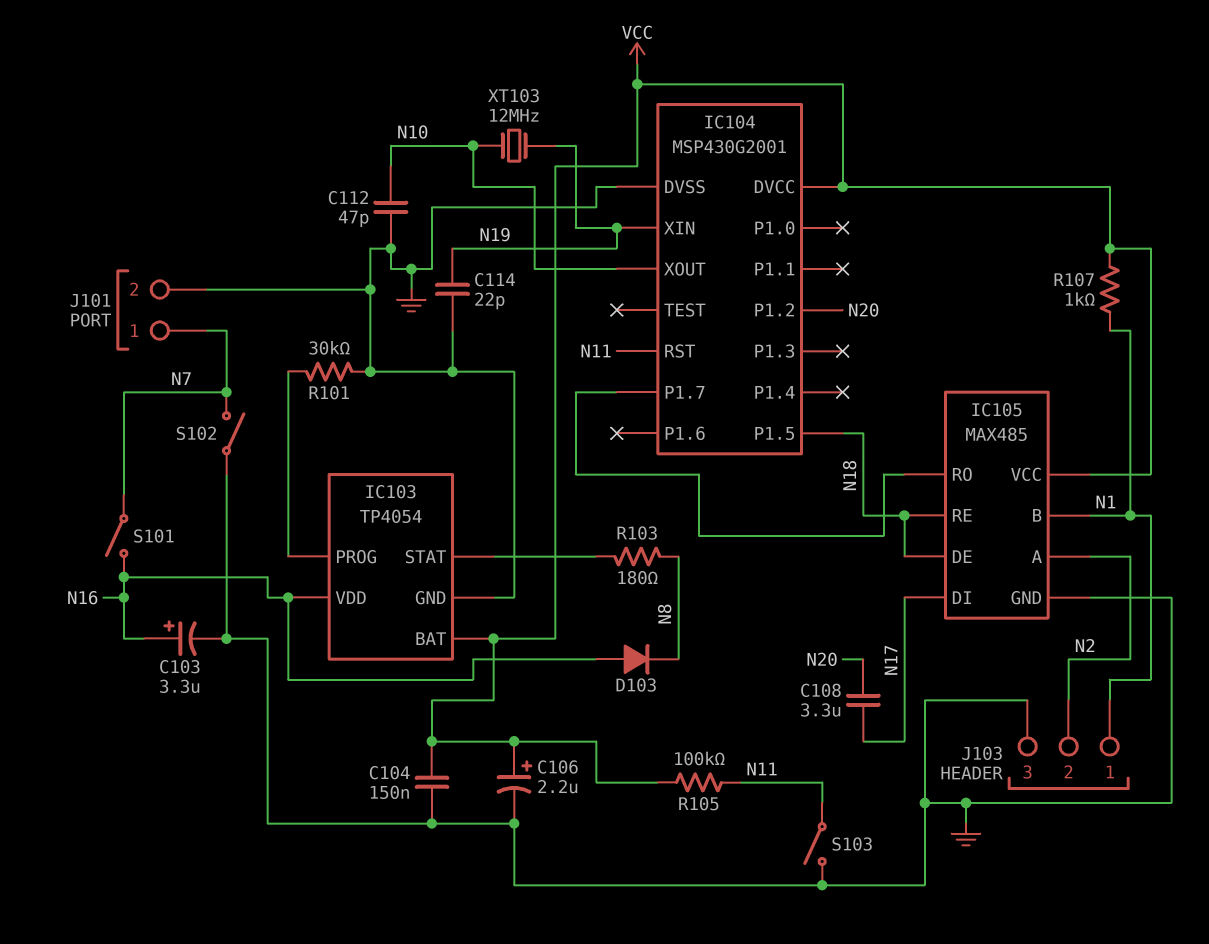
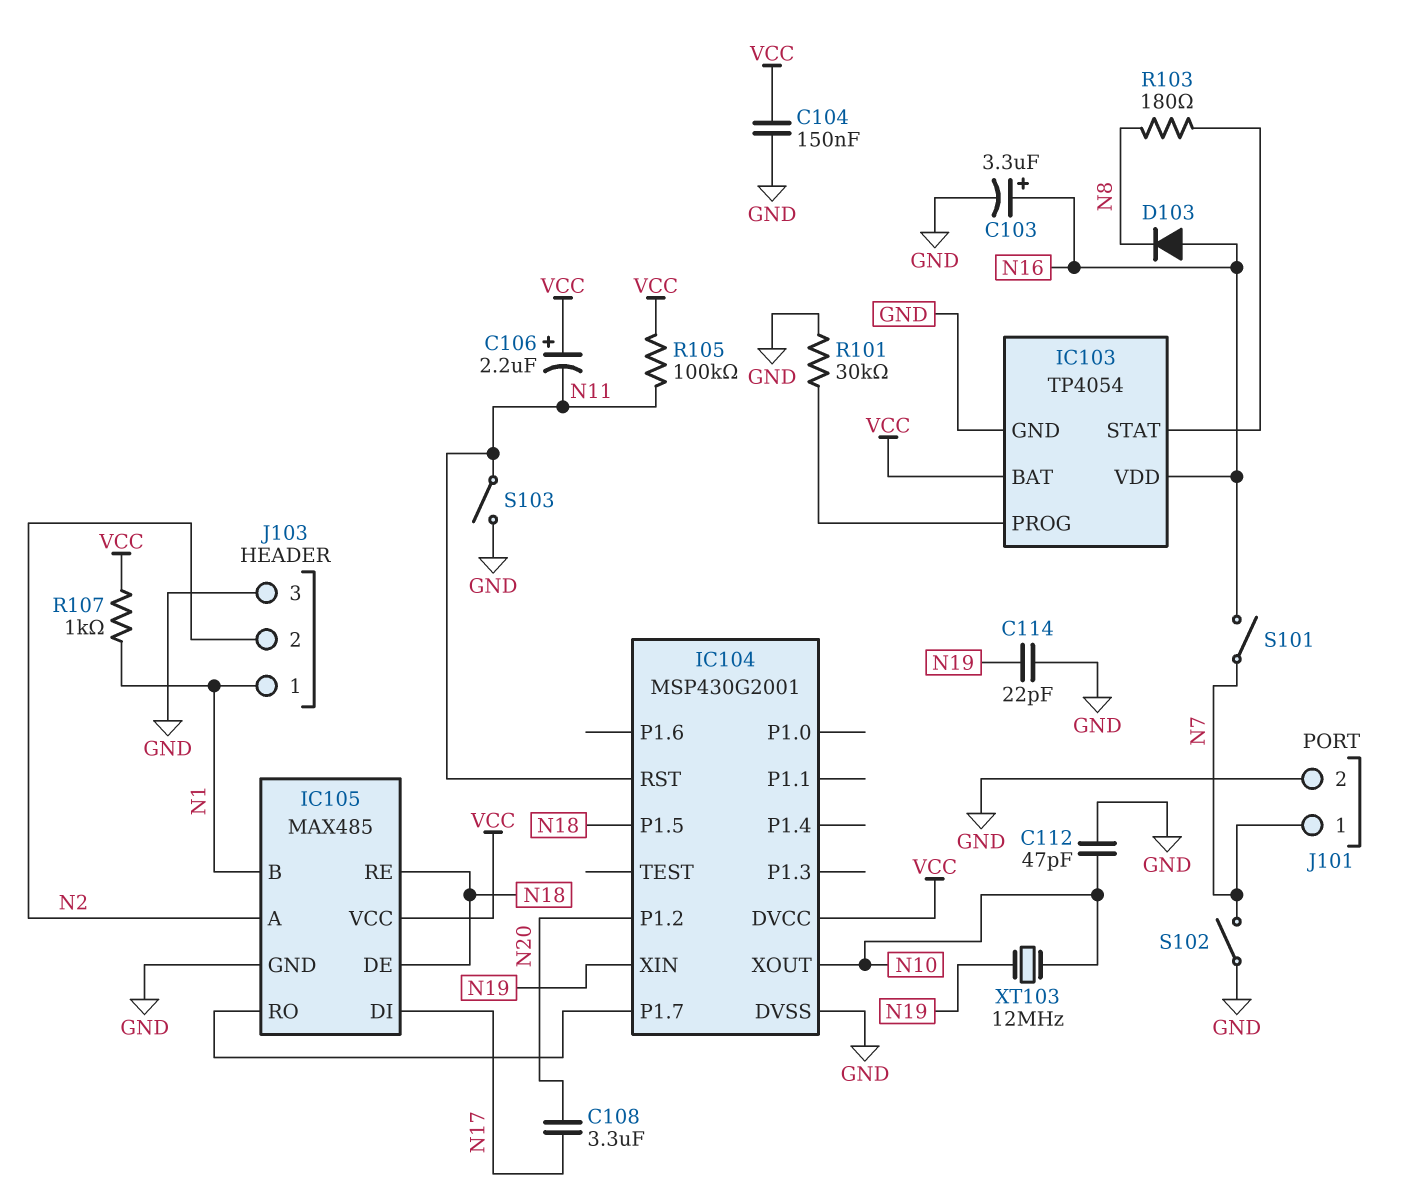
C106: 2.2uF (plus VCC, minus GND) -> 2.2uF (plus VCC, minus N11)

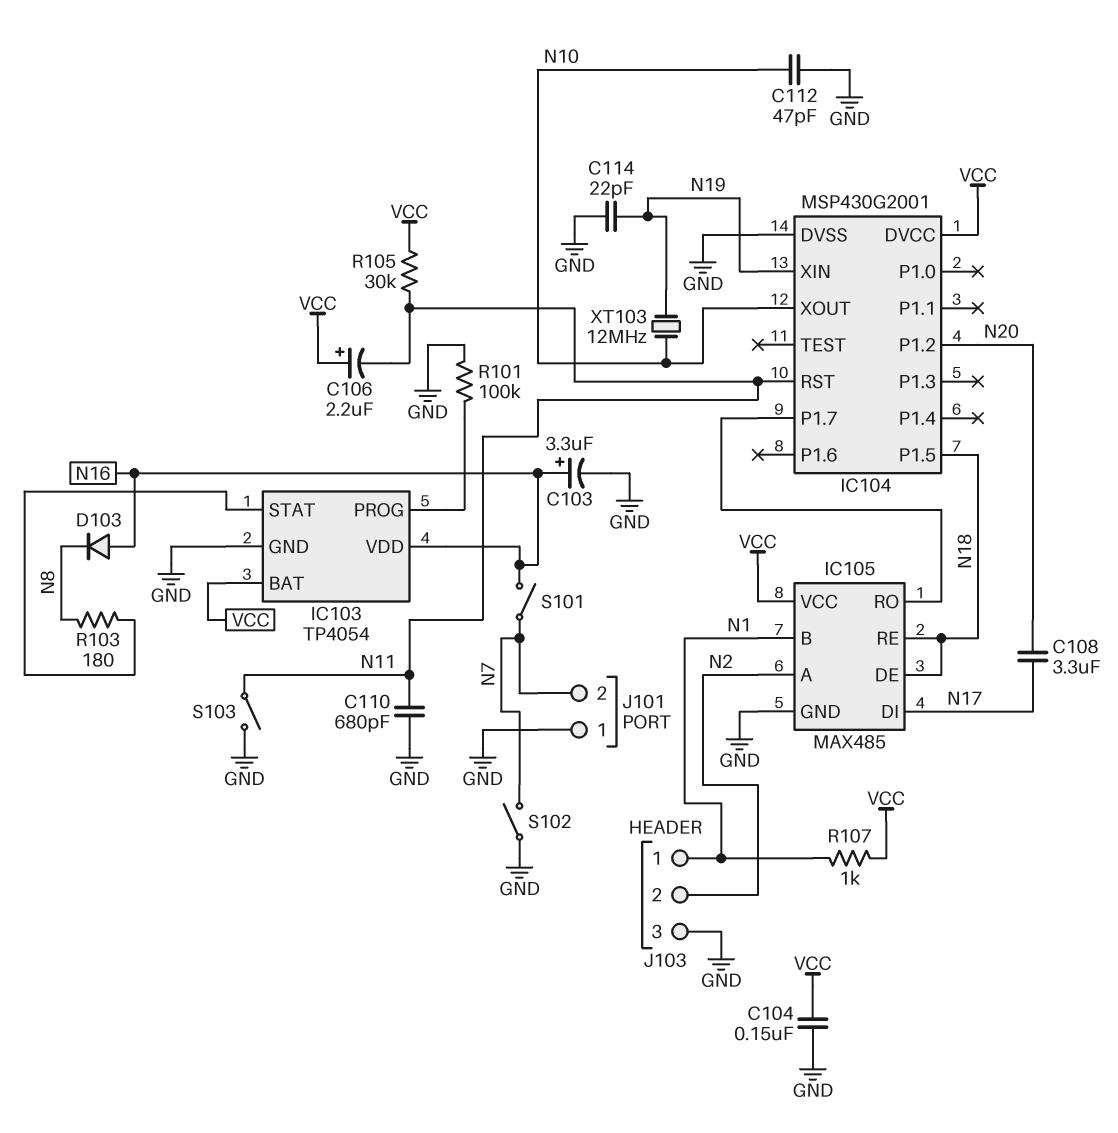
C110: none -> 680pF (GND, N11)
J101 pin 1: N7 -> GND
J101 pin 2: GND -> N7
R101: 30k (GND, IC103/PROG) -> 100k (GND, IC103/PROG)
R105: 100k (N11, VCC) -> 30k (N11, VCC)

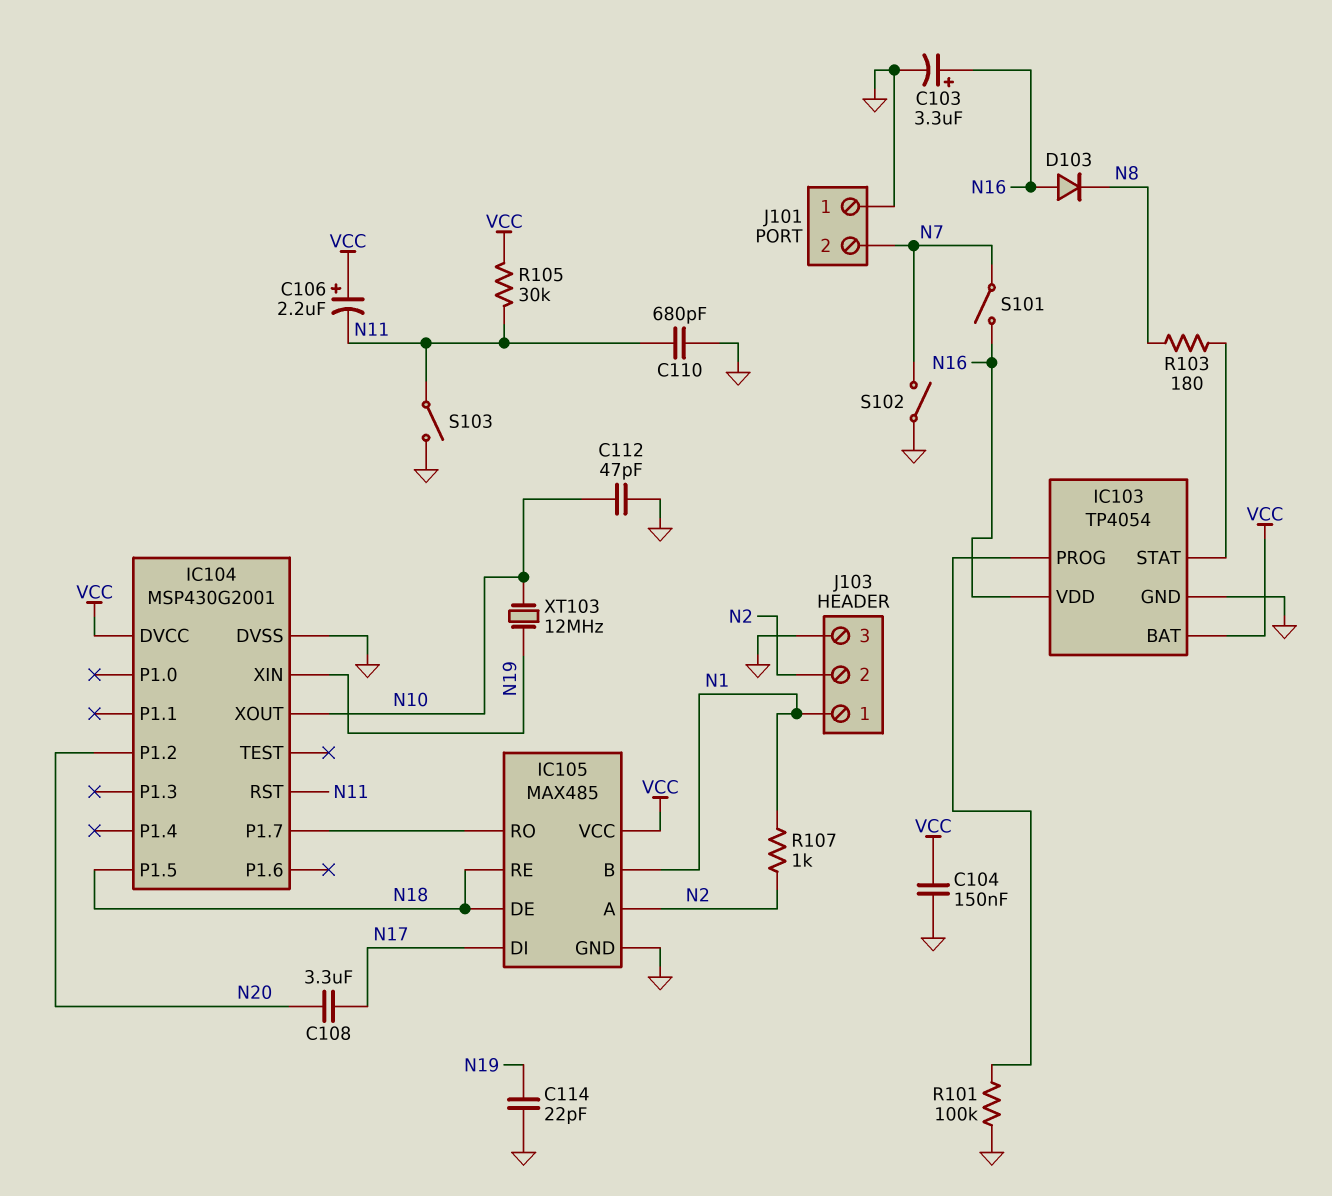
R107: 1k (N1, VCC) -> 1k (N1, N2)

